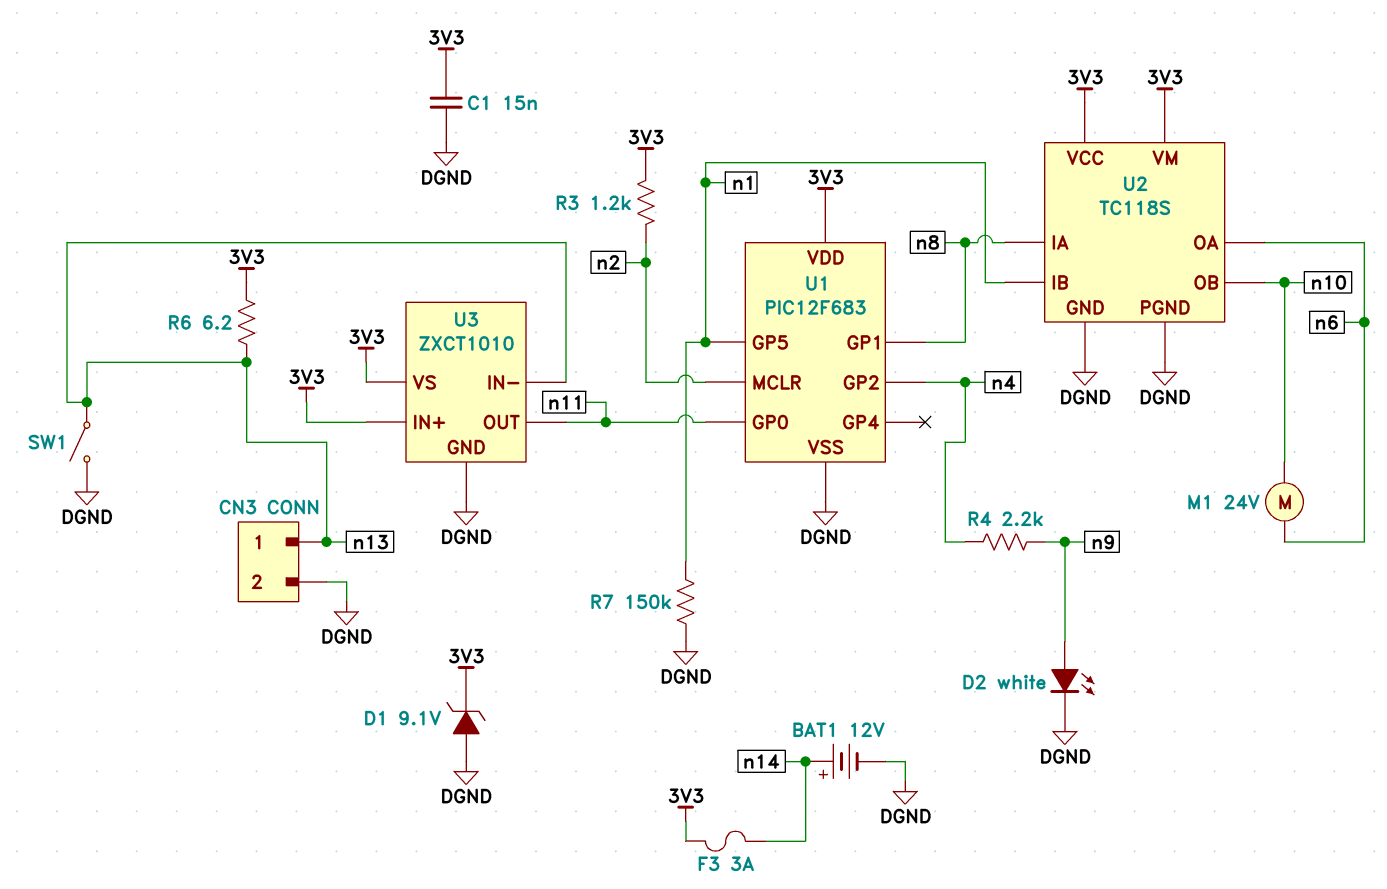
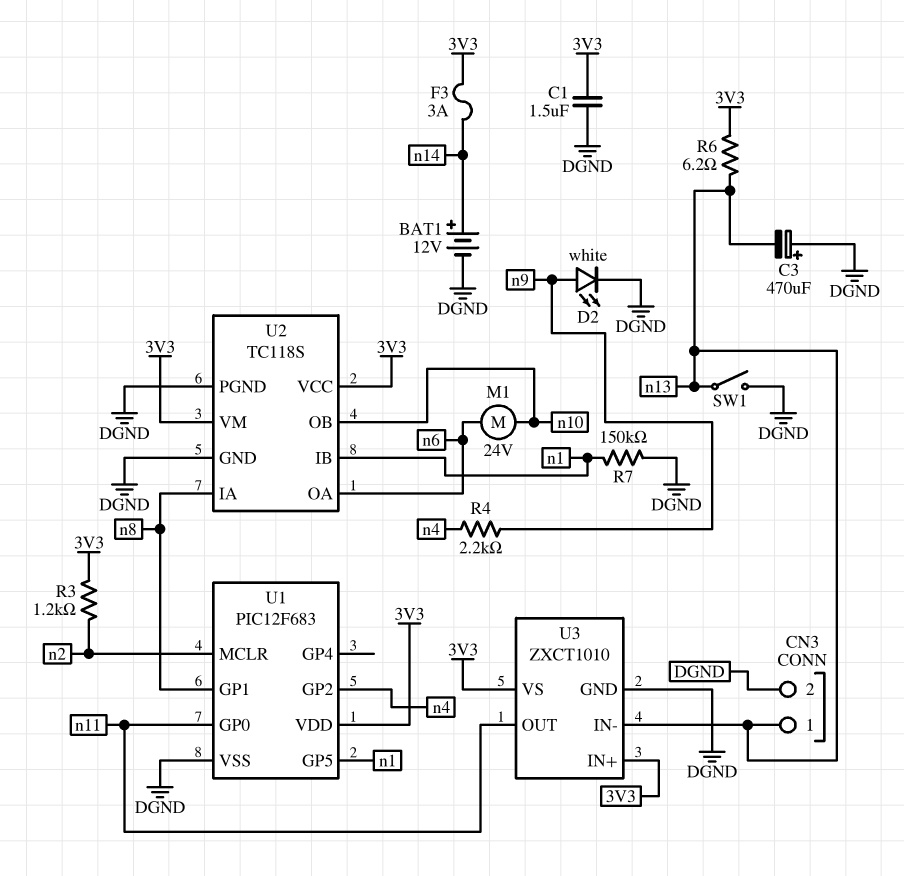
C1: 15nF (3V3, DGND) -> 1.5uF (3V3, DGND)
C3: none -> 470uF (plus DGND, minus n13)
D1: zener 9.1V (A DGND, K 3V3) -> none

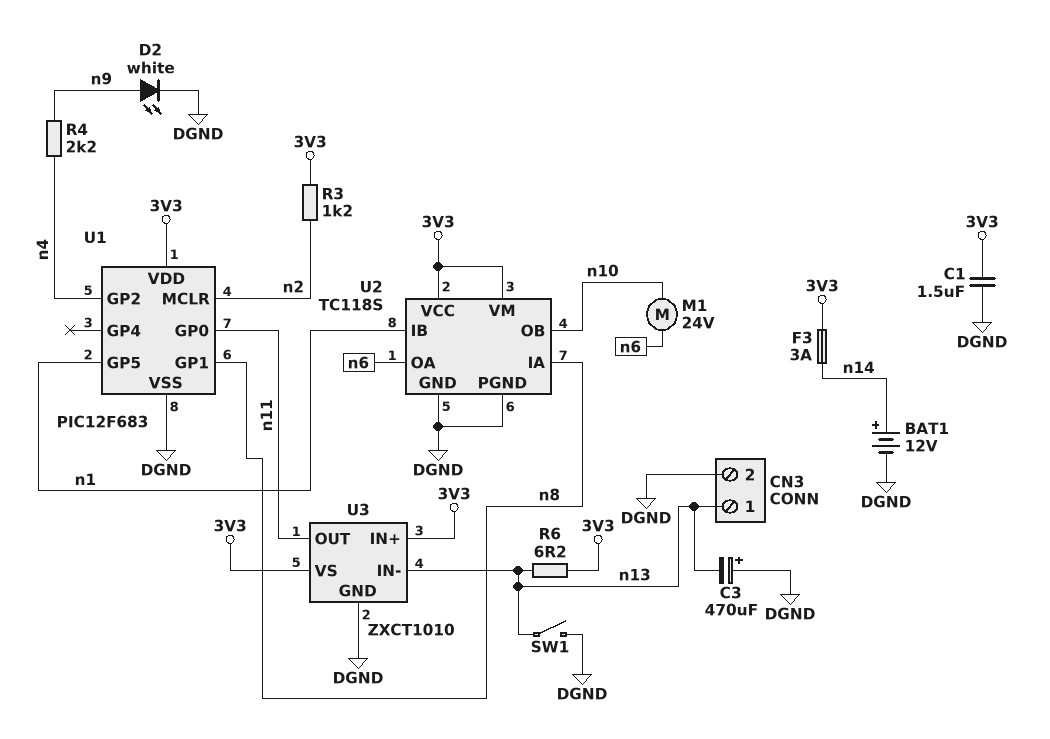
R7: 150k (DGND, n1) -> none

